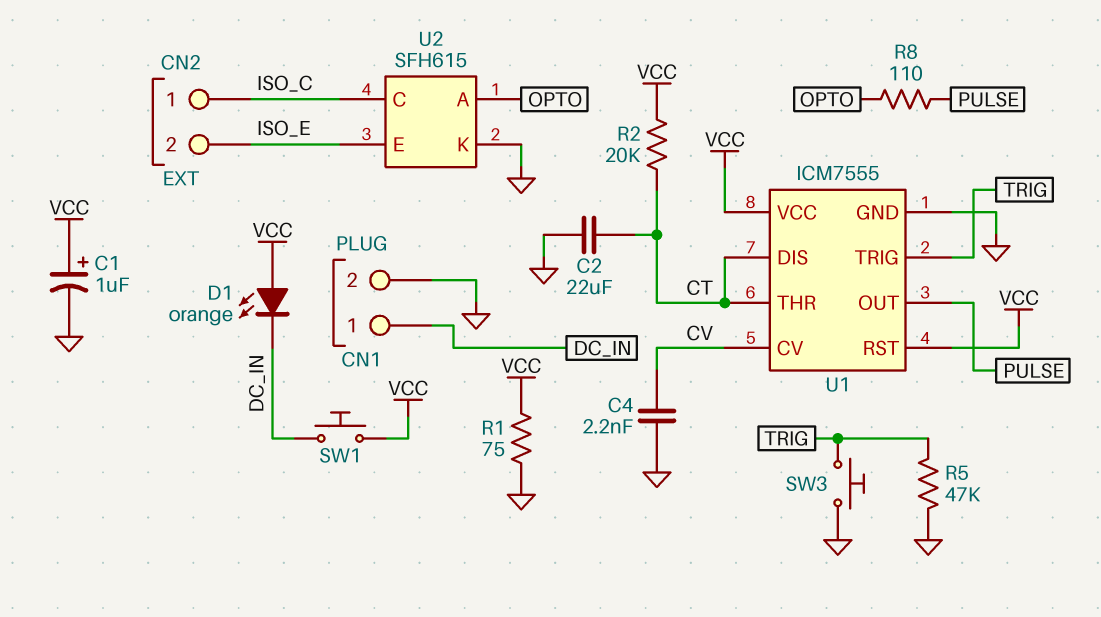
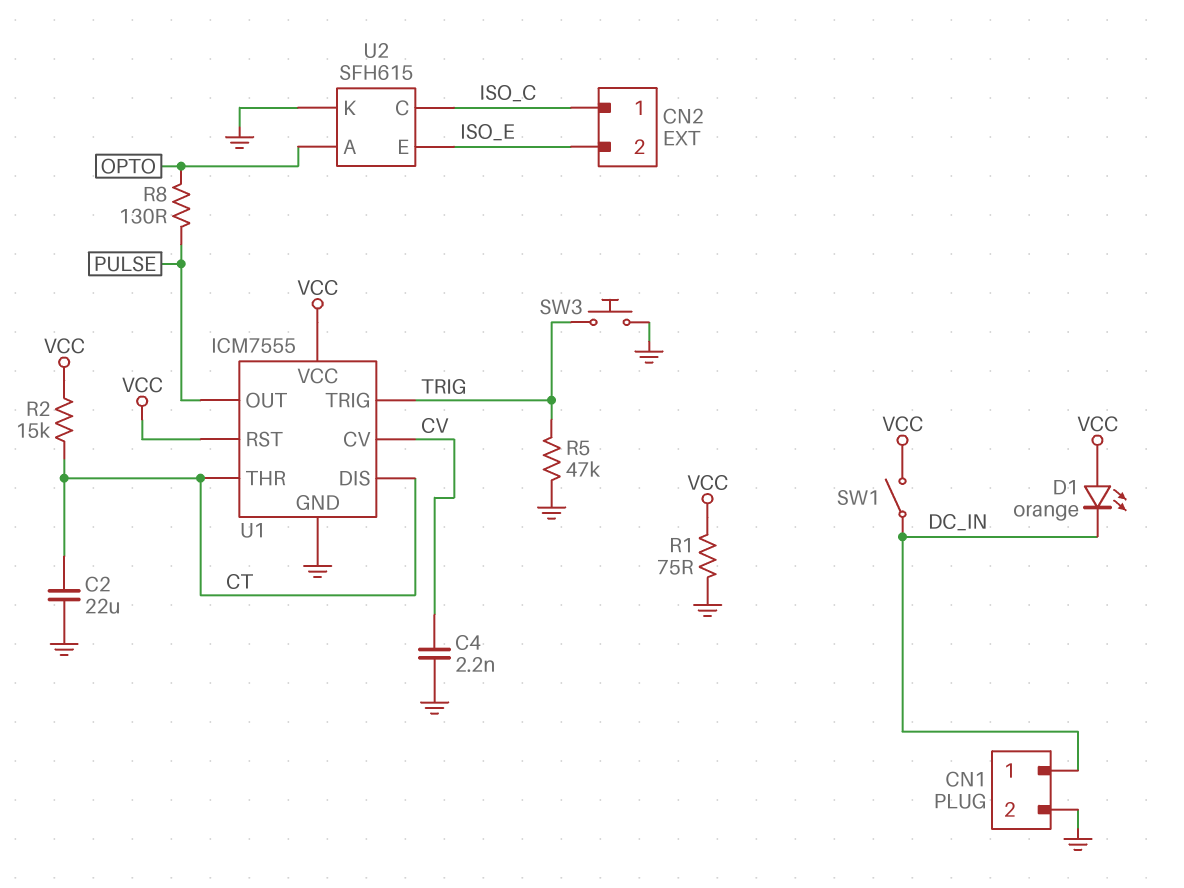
C1: 1uF (plus VCC, minus GND) -> none
R2: 20k (CT, VCC) -> 15k (CT, VCC)
R8: 110 (OPTO, PULSE) -> 130 (OPTO, PULSE)
SW1: button (DC_IN, VCC) -> switch (DC_IN, VCC)

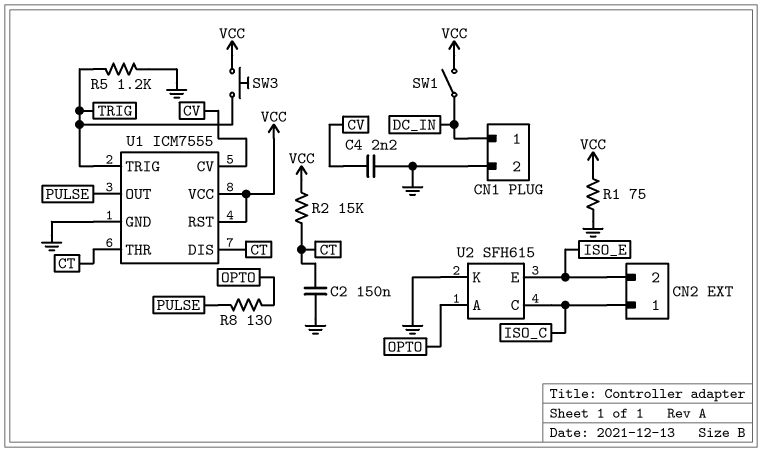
C2: 22uF (CT, GND) -> 150nF (CT, GND)
D1: LED orange (A VCC, K DC_IN) -> none
R5: 47k (GND, TRIG) -> 1.2k (GND, TRIG)
SW3: button (GND, TRIG) -> button (TRIG, VCC)

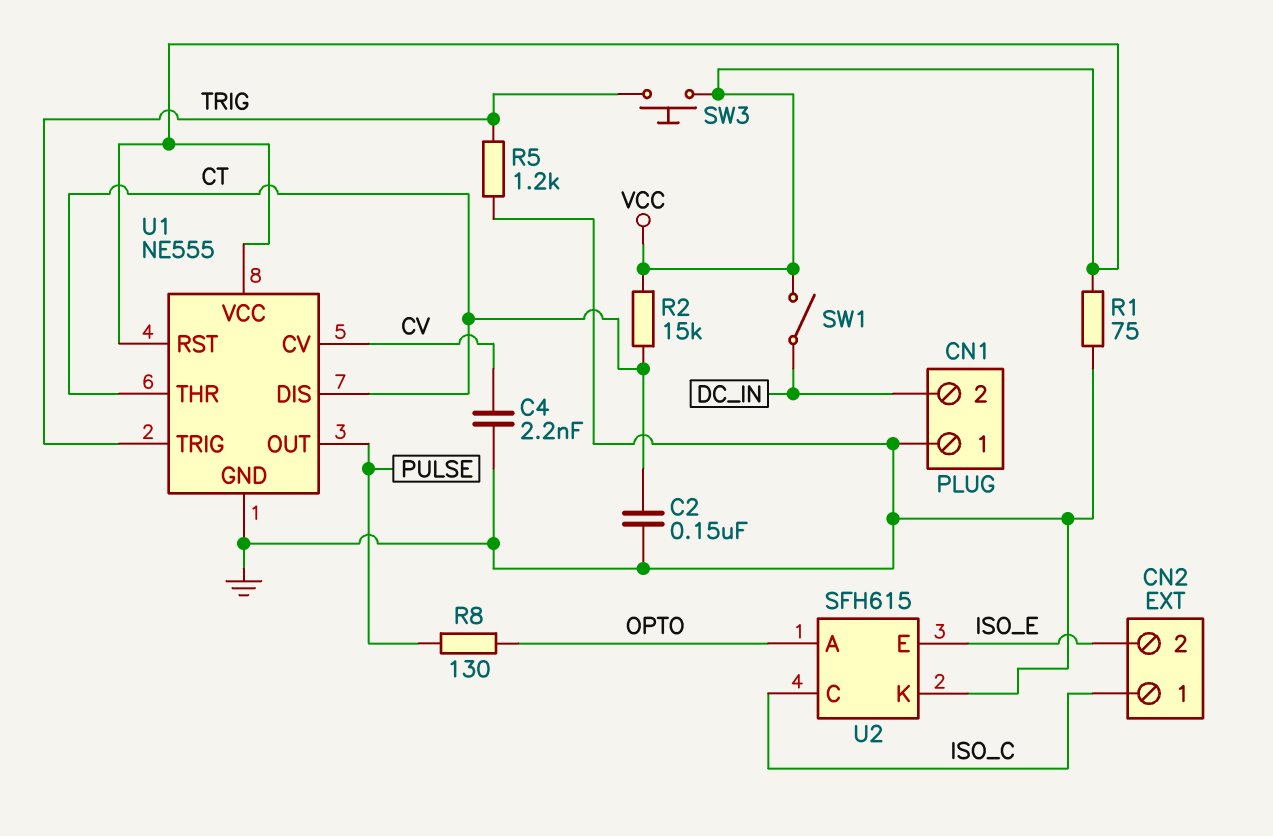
CN1 pin 1: DC_IN -> GND
CN1 pin 2: GND -> DC_IN
U1: ICM7555 -> NE555

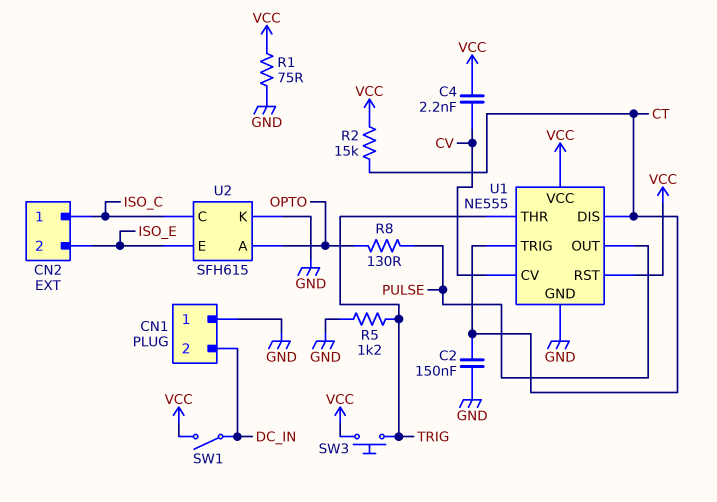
C4: 2.2nF (CV, GND) -> 2.2nF (CV, VCC)
U1 pin THR: CT -> TRIG
U1 pin TRIG: TRIG -> CT

